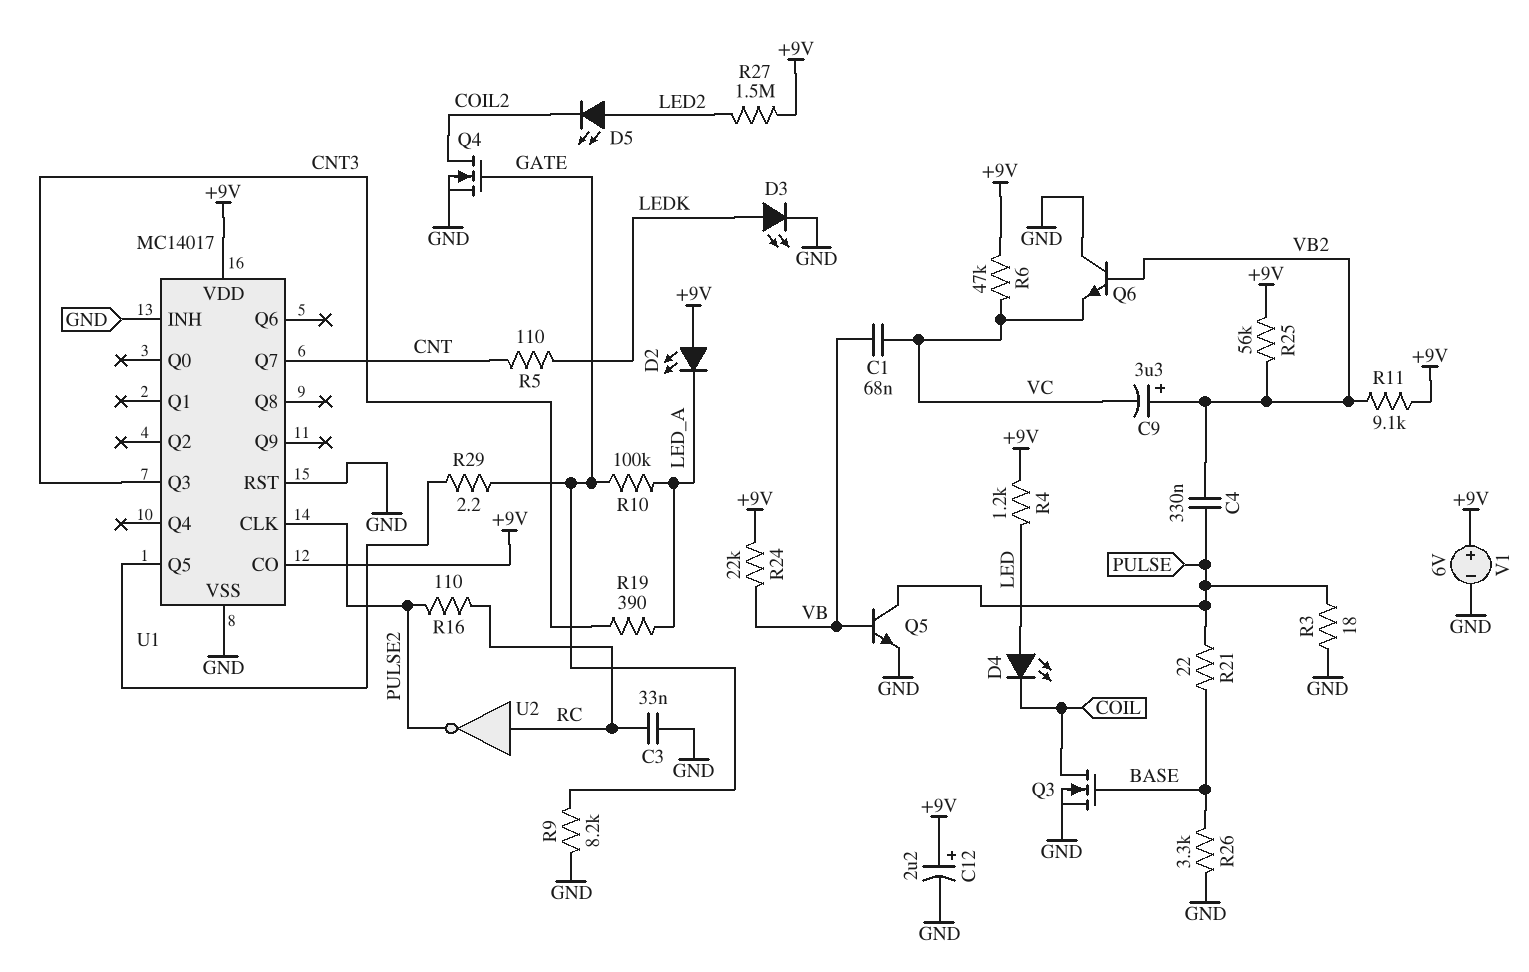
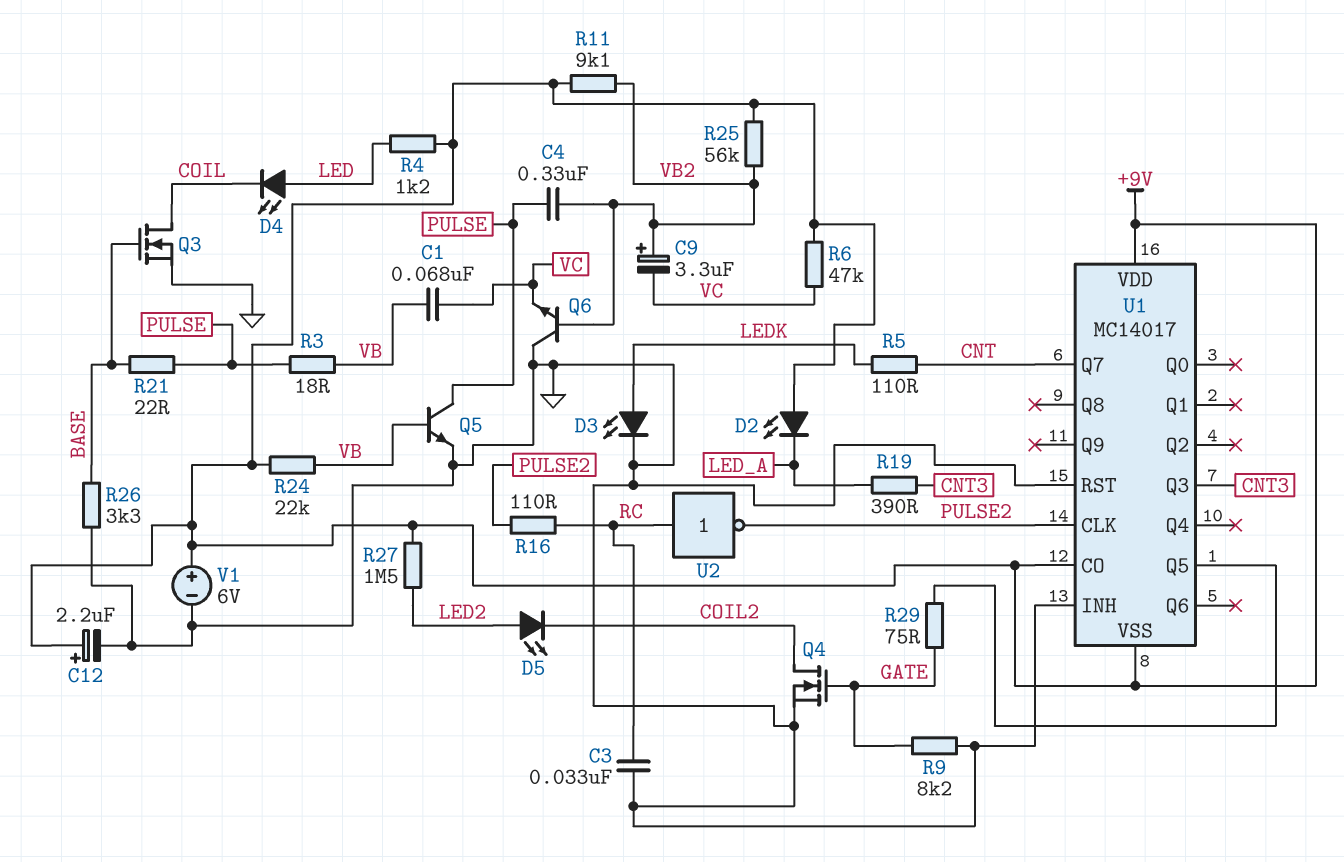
R3: 18 (GND, PULSE) -> 18 (PULSE, VB)
R10: 100k (GATE, LED_A) -> none
R29: 2.2 (GATE, U1/Q5) -> 75 (GATE, U1/Q5)
U1 pin VSS: GND -> +9V

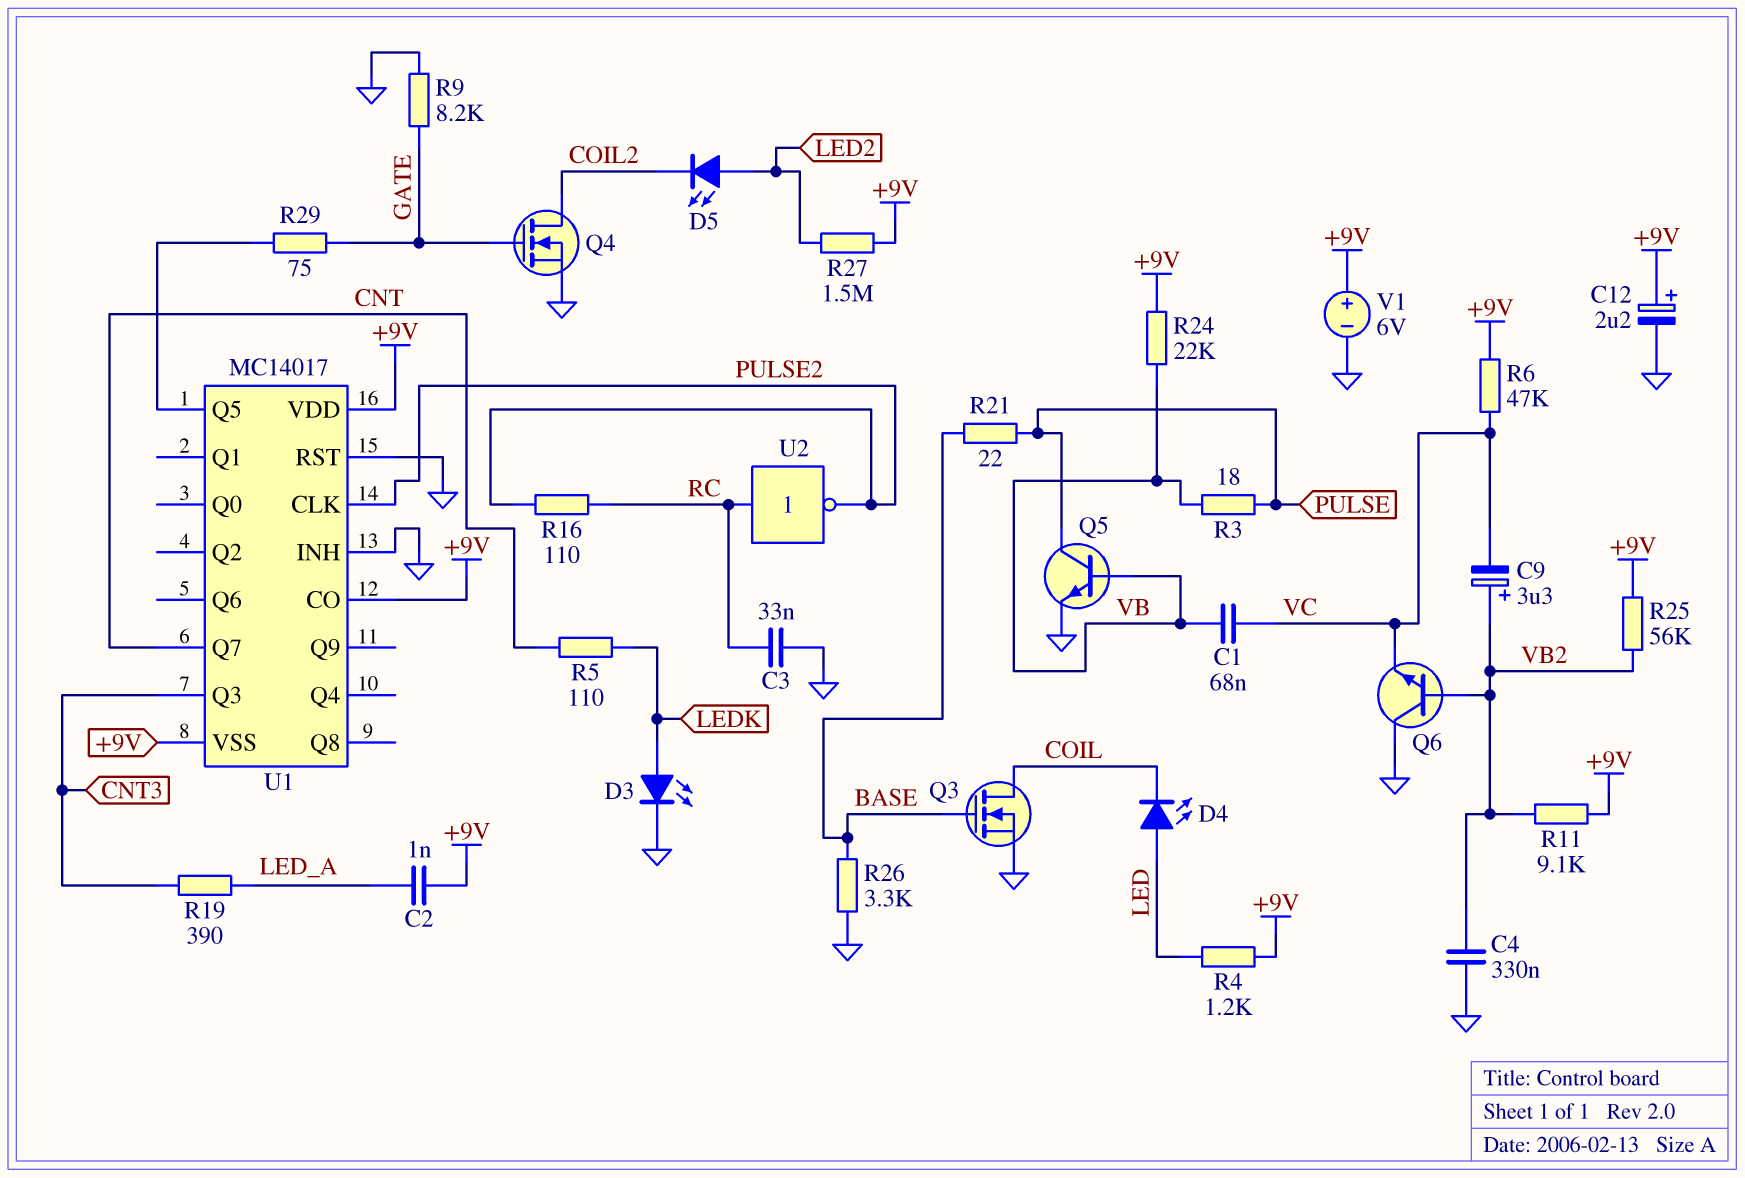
C2: none -> 1nF (+9V, LED_A)
C4: 330nF (PULSE, VB2) -> 330nF (GND, VB2)
D2: LED (A +9V, K LED_A) -> none

